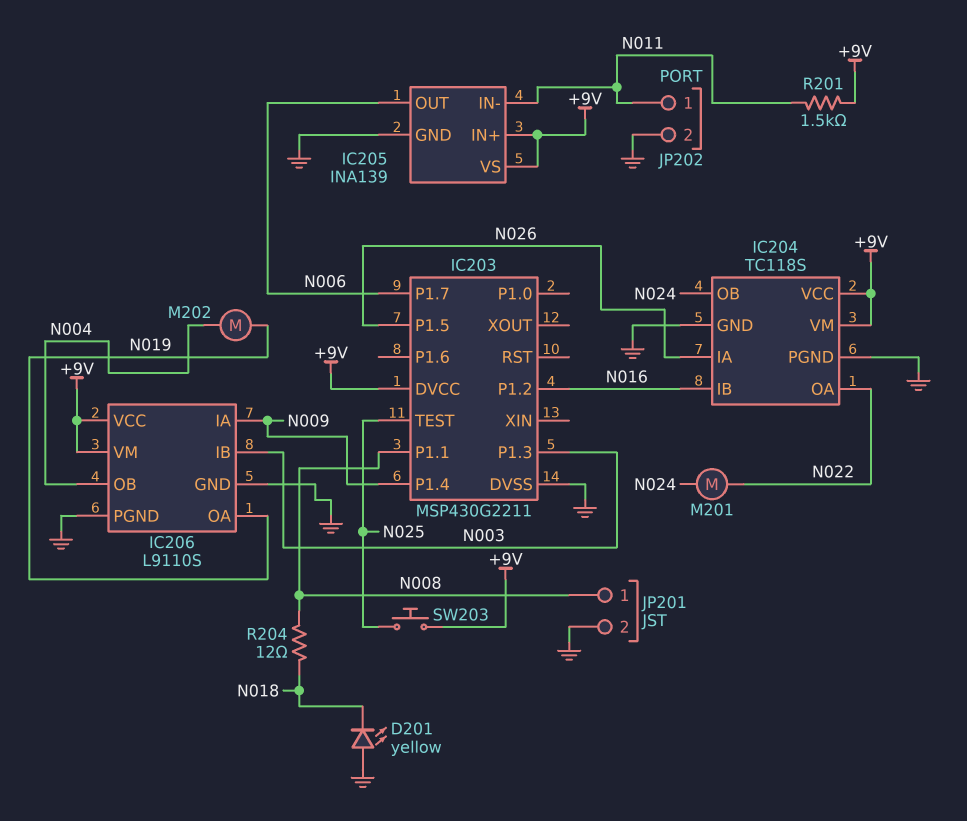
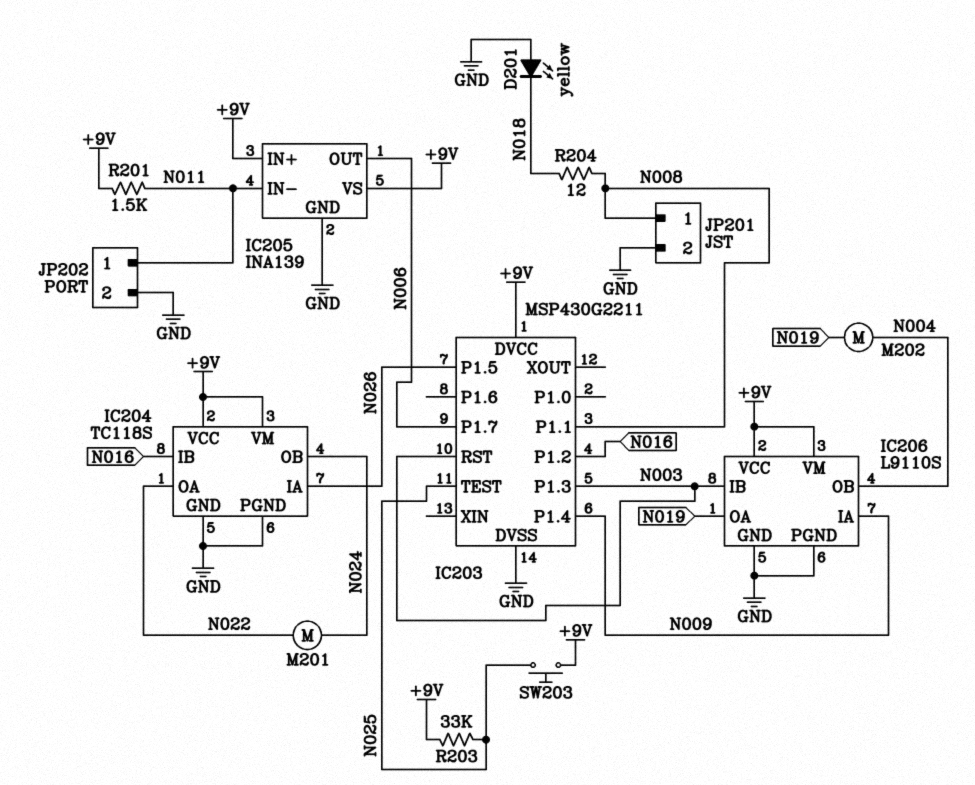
IC203 pin RST: none -> N003
R203: none -> 33k (+9V, N025)

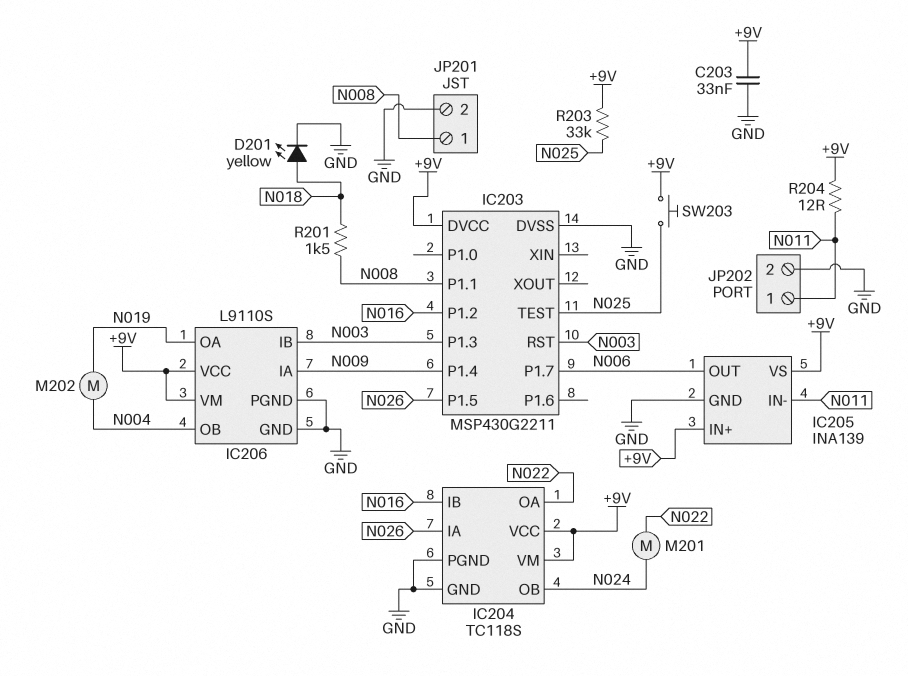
C203: none -> 33nF (+9V, GND)
D201: LED yellow (A GND, K N018) -> LED yellow (A N018, K GND)
R201: 1.5k (+9V, N011) -> 1.5k (N008, N018)
R204: 12 (N008, N018) -> 12 (+9V, N011)

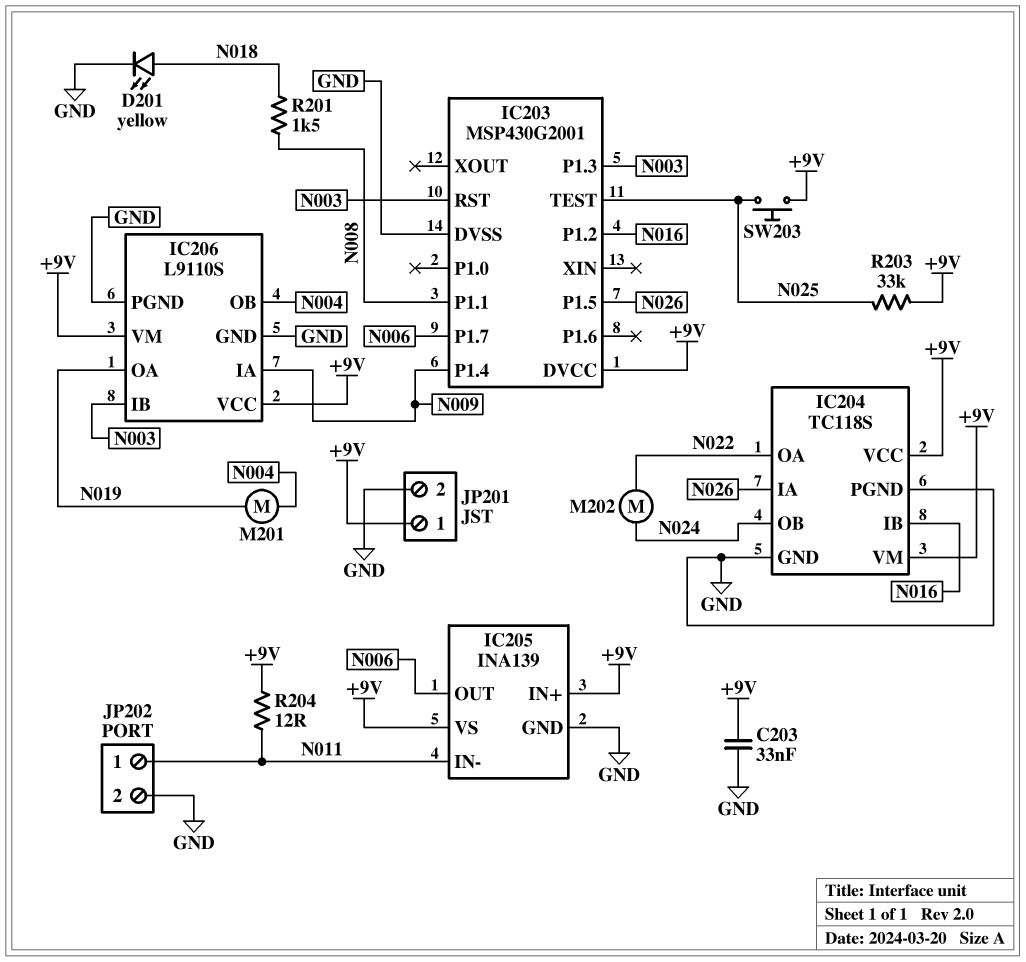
IC203: MSP430G2211 -> MSP430G2001
JP201 pin 1: N008 -> +9V
M201: motor (N022, N024) -> motor (N004, N019)
M202: motor (N004, N019) -> motor (N022, N024)

